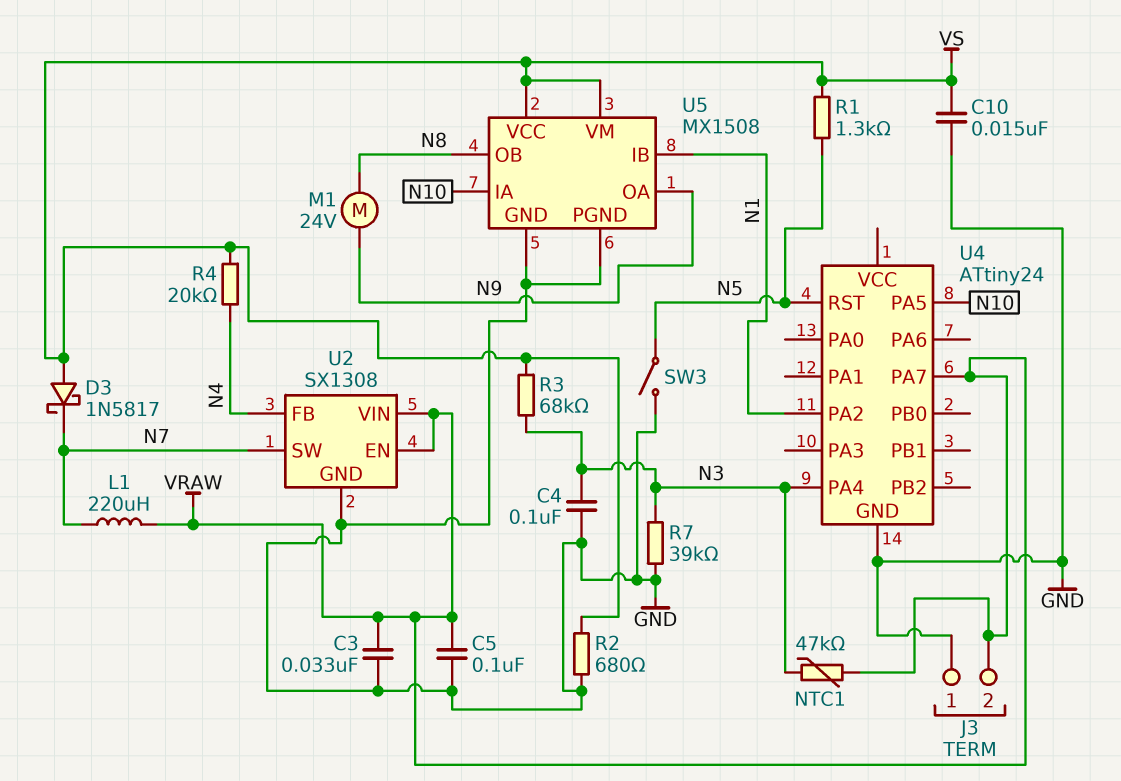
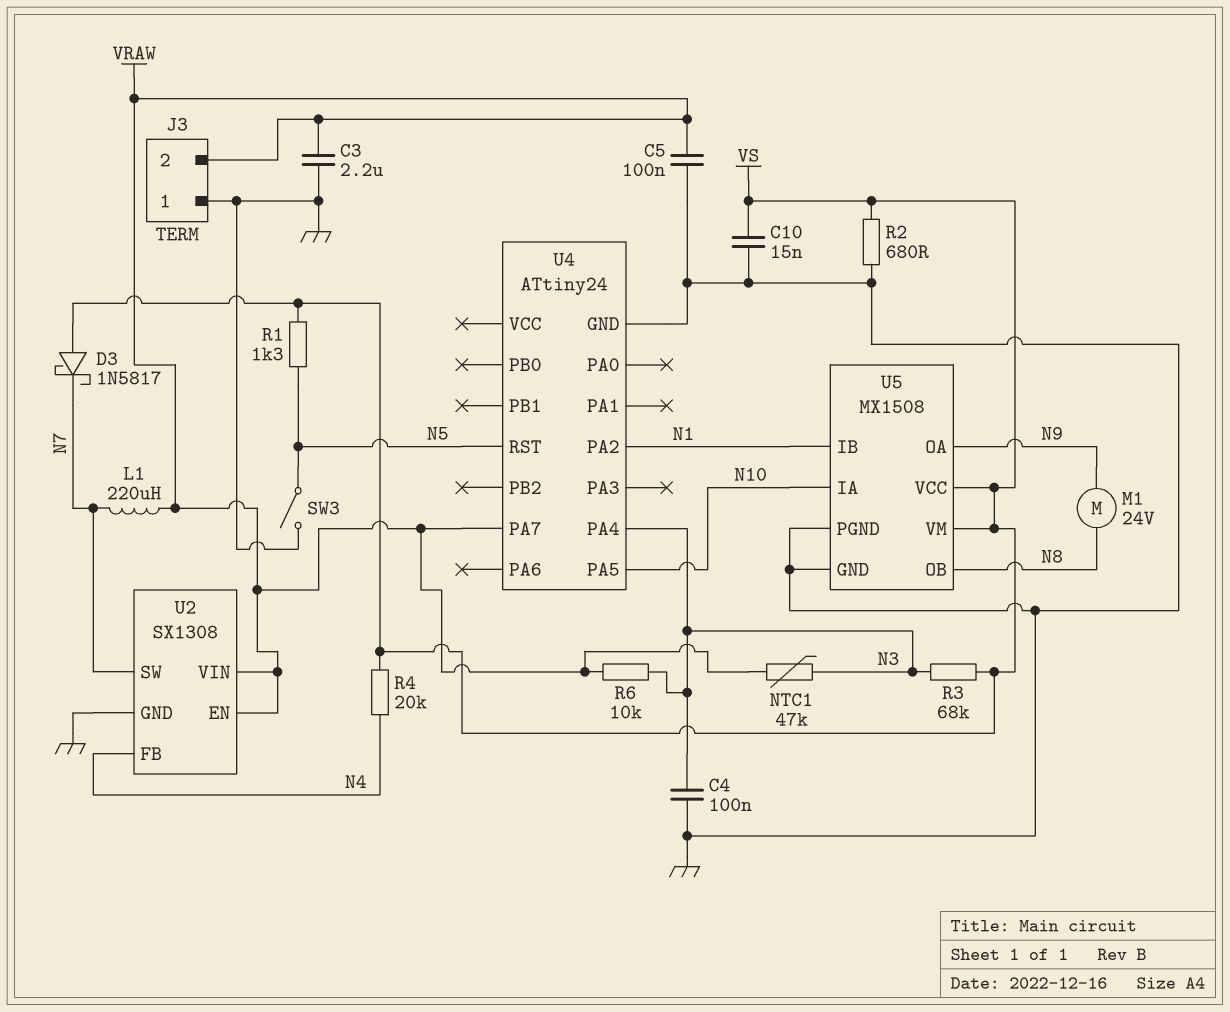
C3: 33nF (GND, VRAW) -> 2.2uF (GND, VRAW)
R6: none -> 10k (N3, VRAW)
R7: 39k (GND, N3) -> none

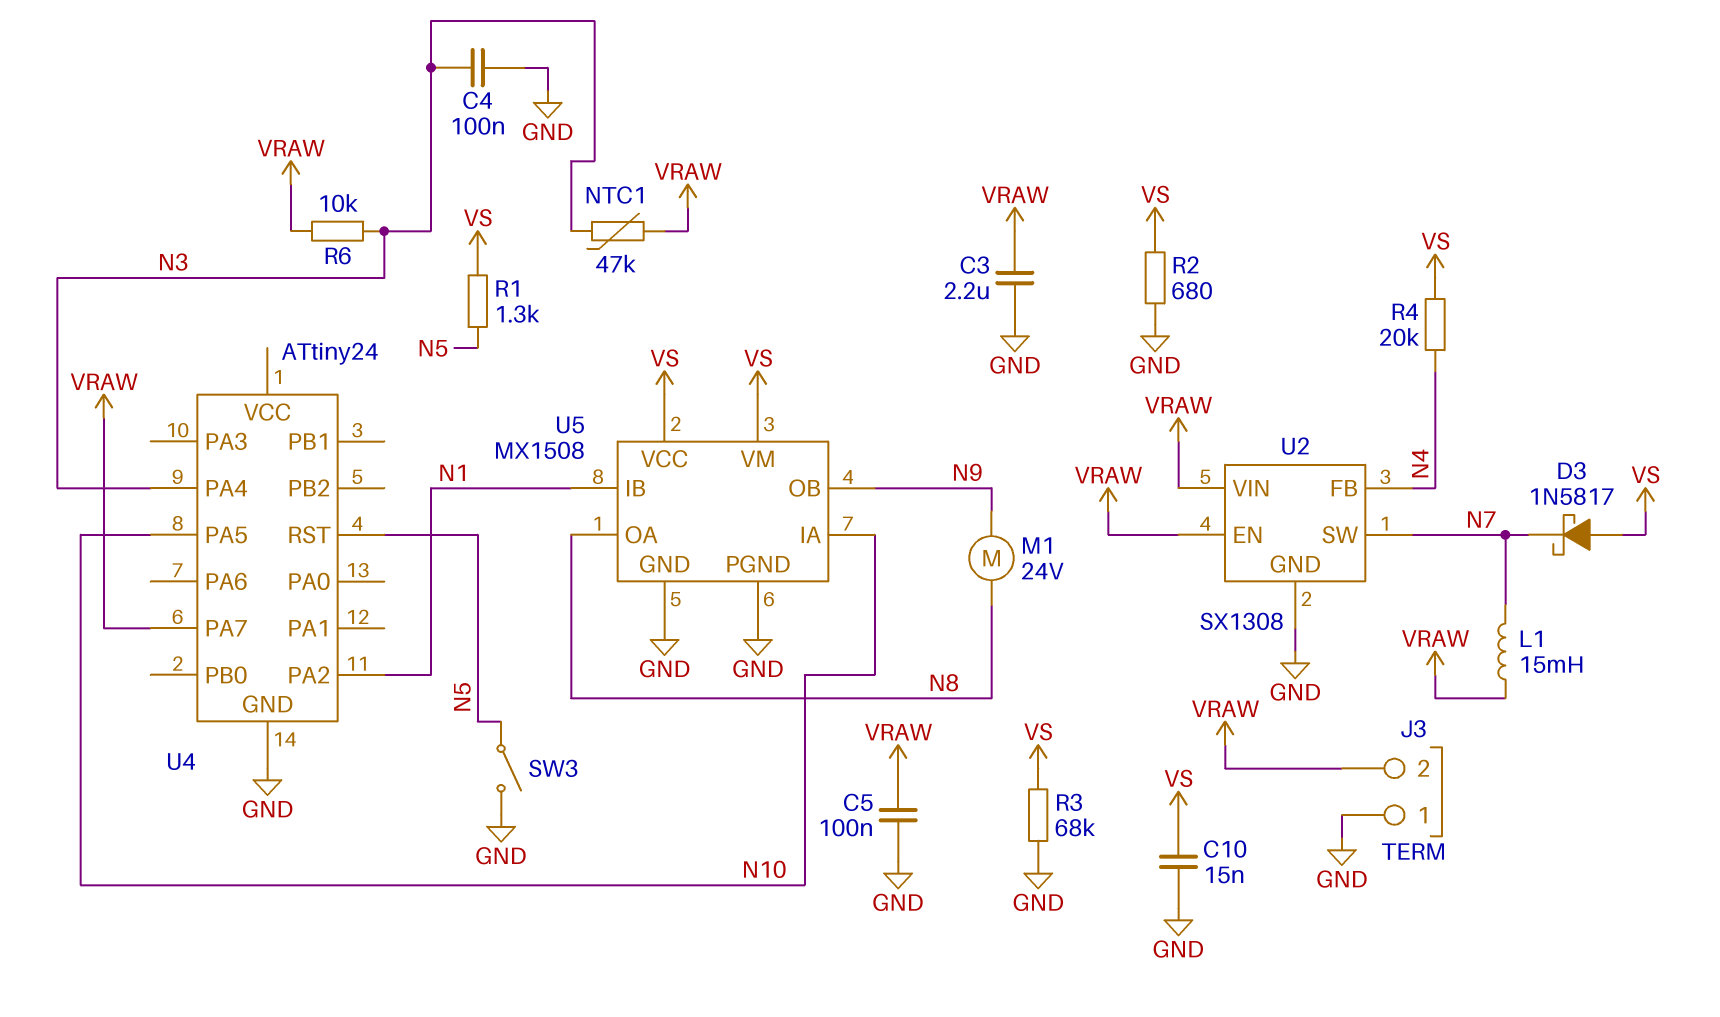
L1: 220uH (N7, VRAW) -> 15mH (N7, VRAW)
R3: 68k (N3, VS) -> 68k (GND, VS)
U5 pin OA: N9 -> N8
U5 pin OB: N8 -> N9

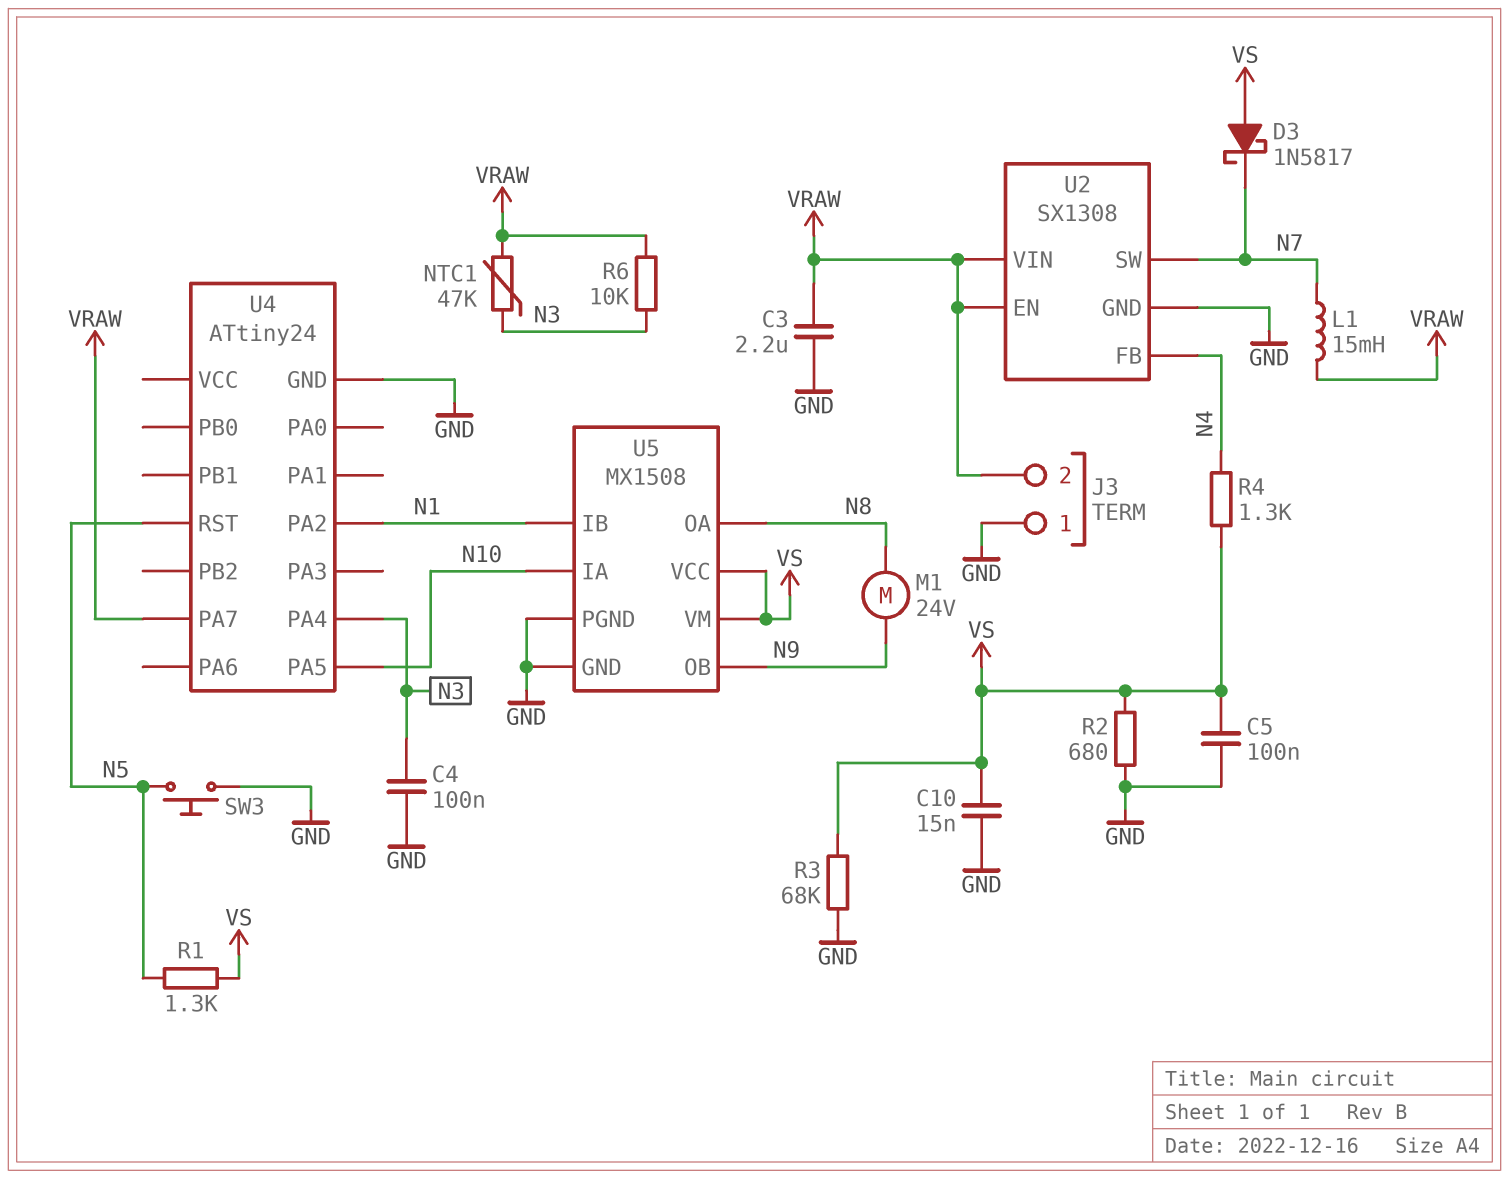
C5: 100nF (GND, VRAW) -> 100nF (GND, VS)
R4: 20k (N4, VS) -> 1.3k (N4, VS)
SW3: switch (GND, N5) -> button (GND, N5)

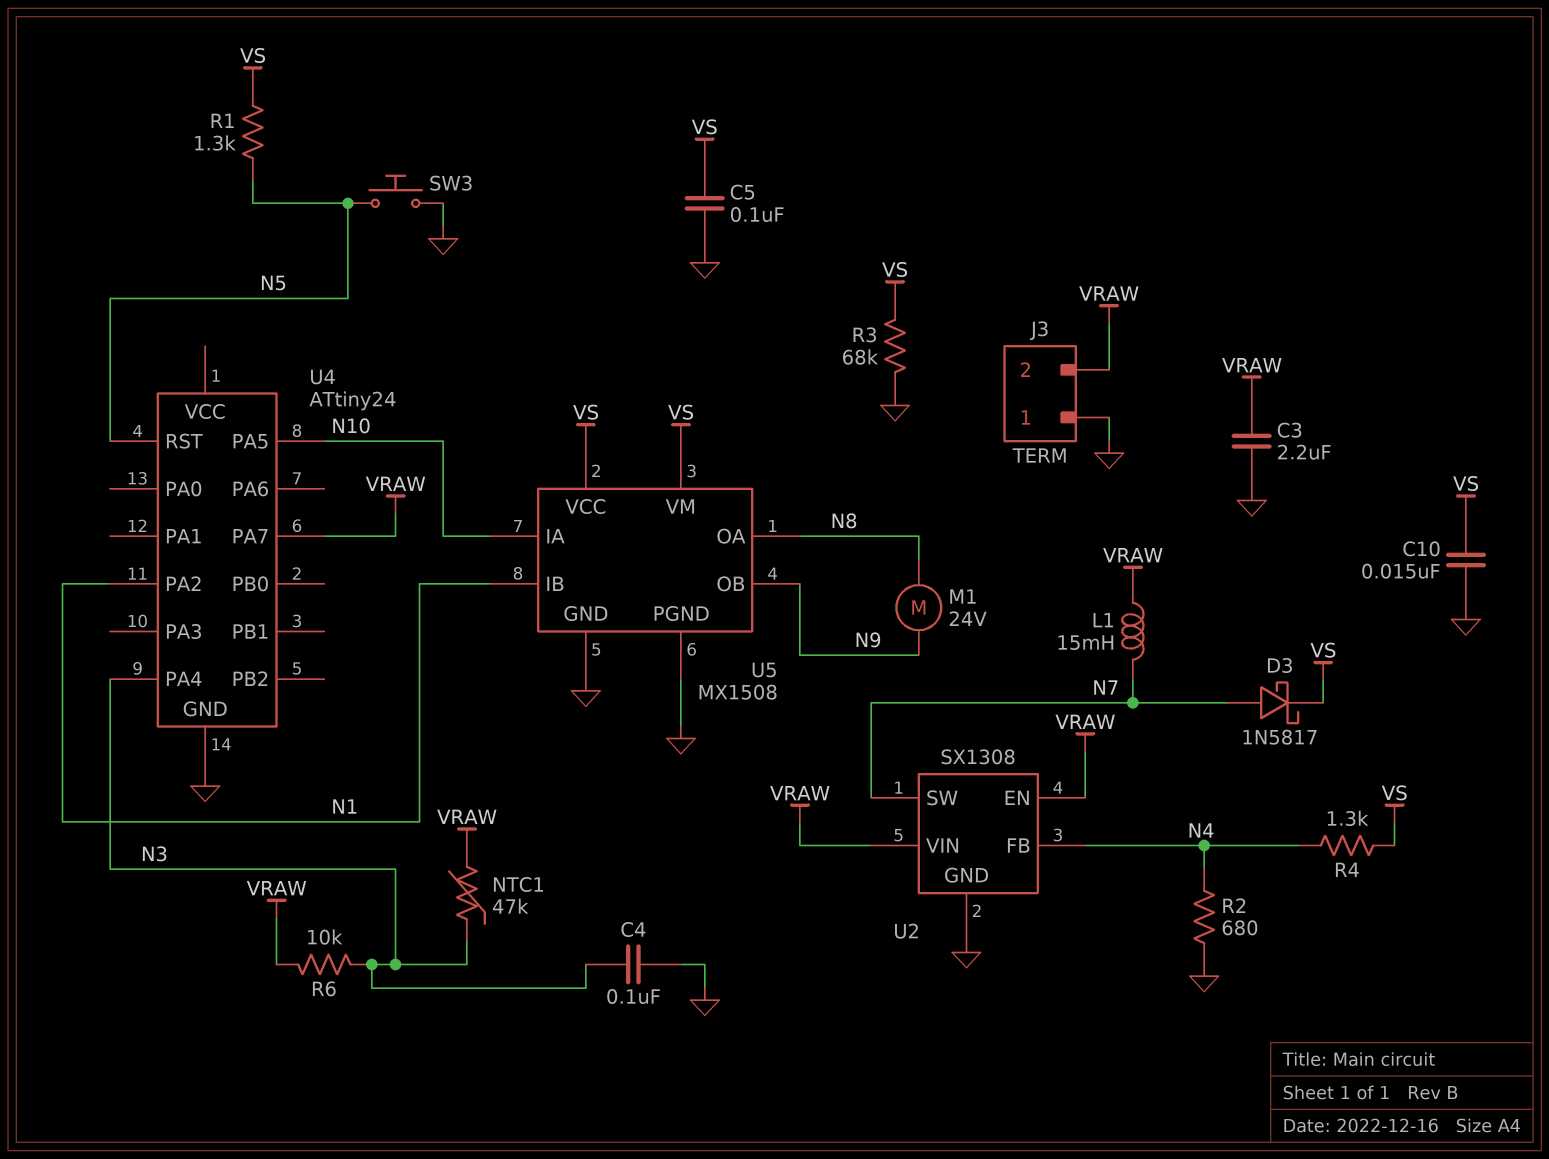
D3: schottky 1N5817 (A VS, K N7) -> schottky 1N5817 (A N7, K VS)
R2: 680 (GND, VS) -> 680 (GND, N4)

